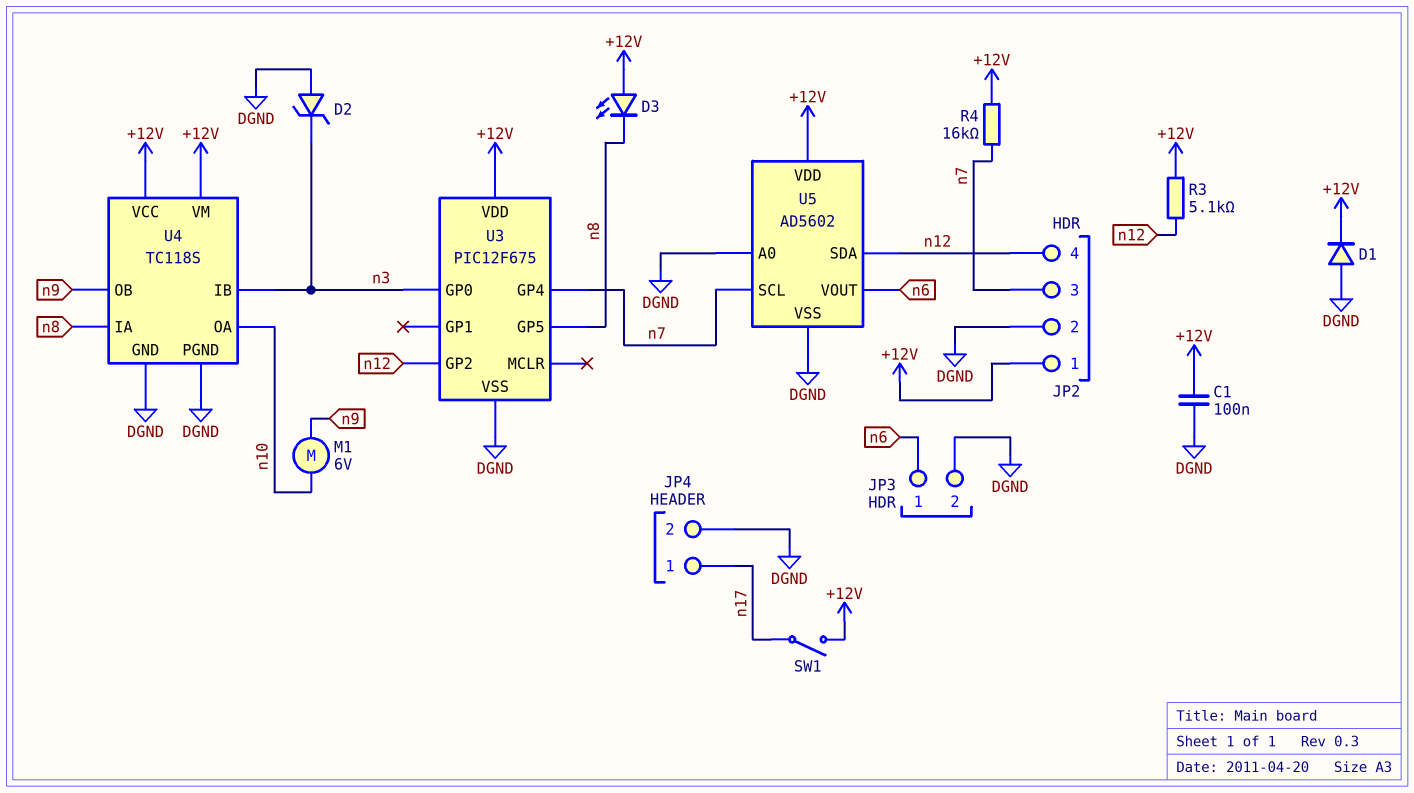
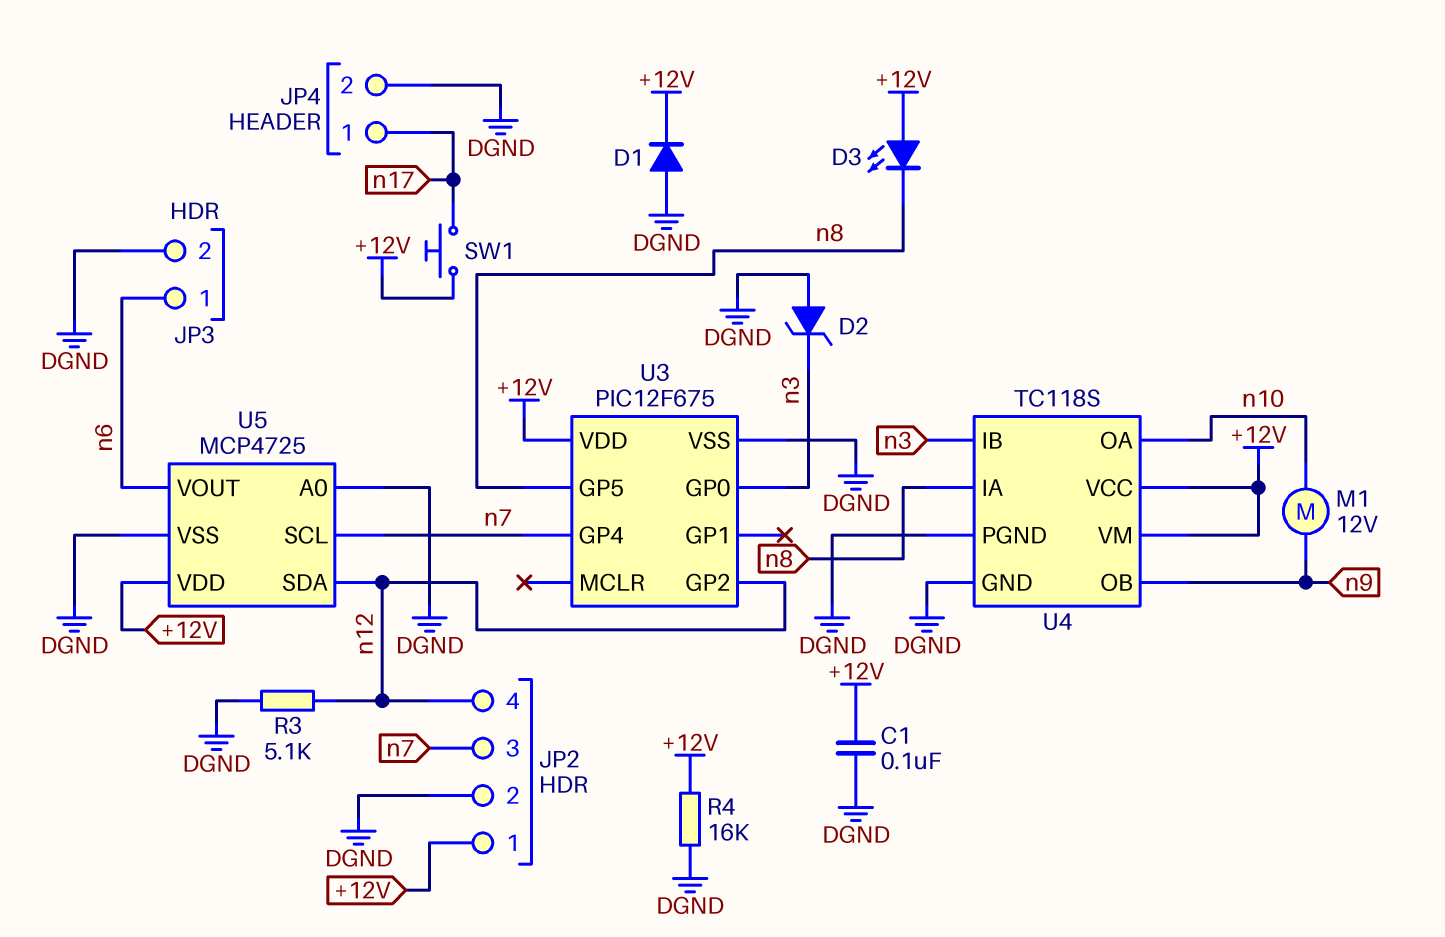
M1: motor 6V (n9, n10) -> motor 12V (n9, n10)
R3: 5.1k (+12V, n12) -> 5.1k (DGND, n12)
R4: 16k (+12V, n7) -> 16k (+12V, DGND)
SW1: switch (+12V, n17) -> button (+12V, n17)
U5: AD5602 -> MCP4725

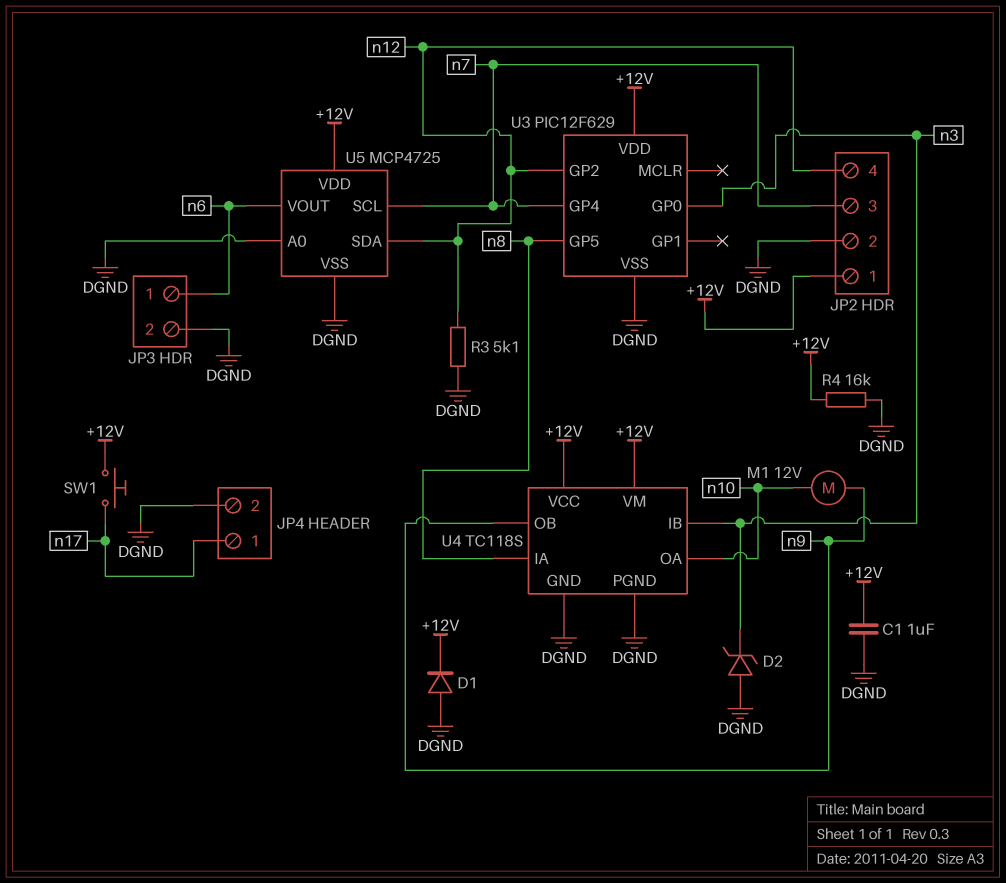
C1: 100nF (+12V, DGND) -> 1uF (+12V, DGND)
D3: LED (A +12V, K n8) -> none
U3: PIC12F675 -> PIC12F629

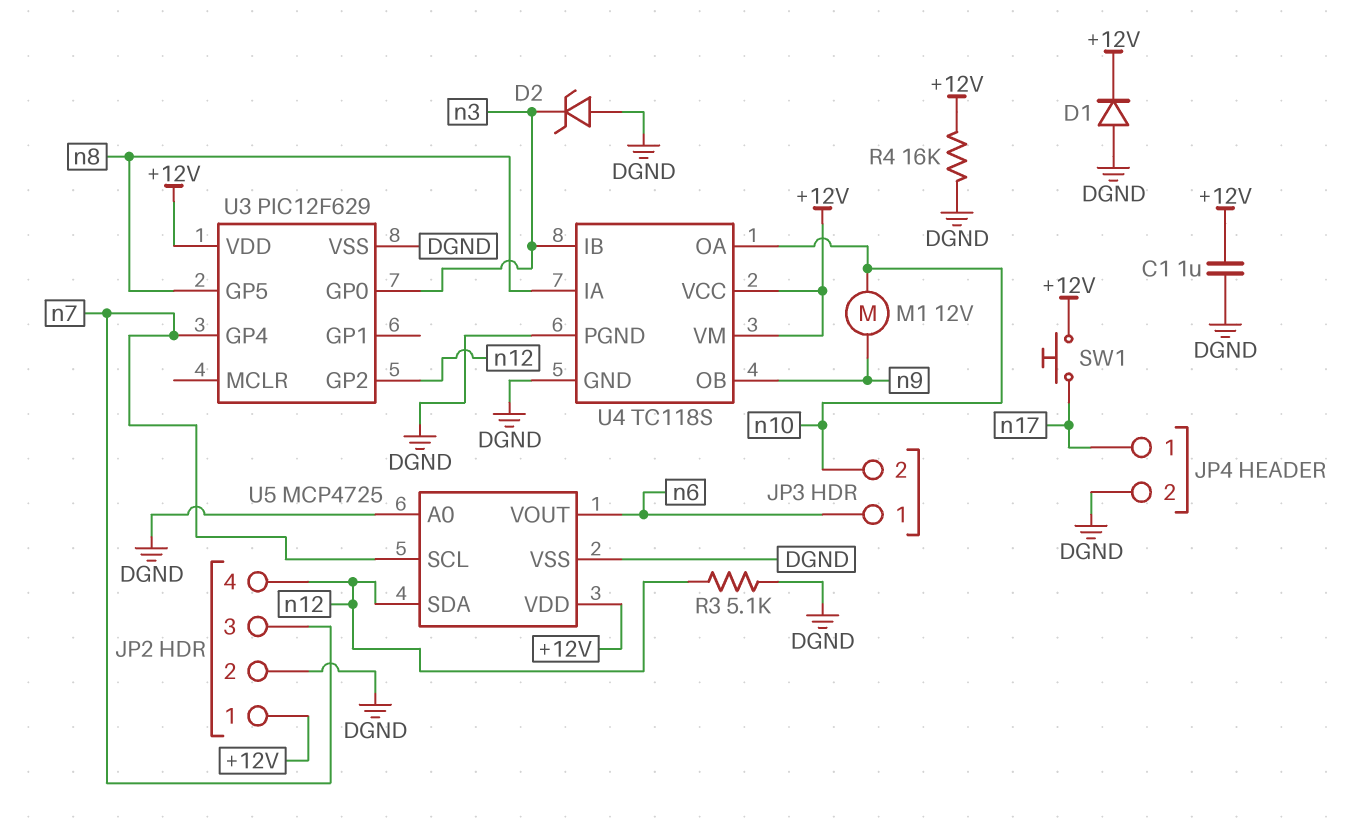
JP3 pin 2: DGND -> n10

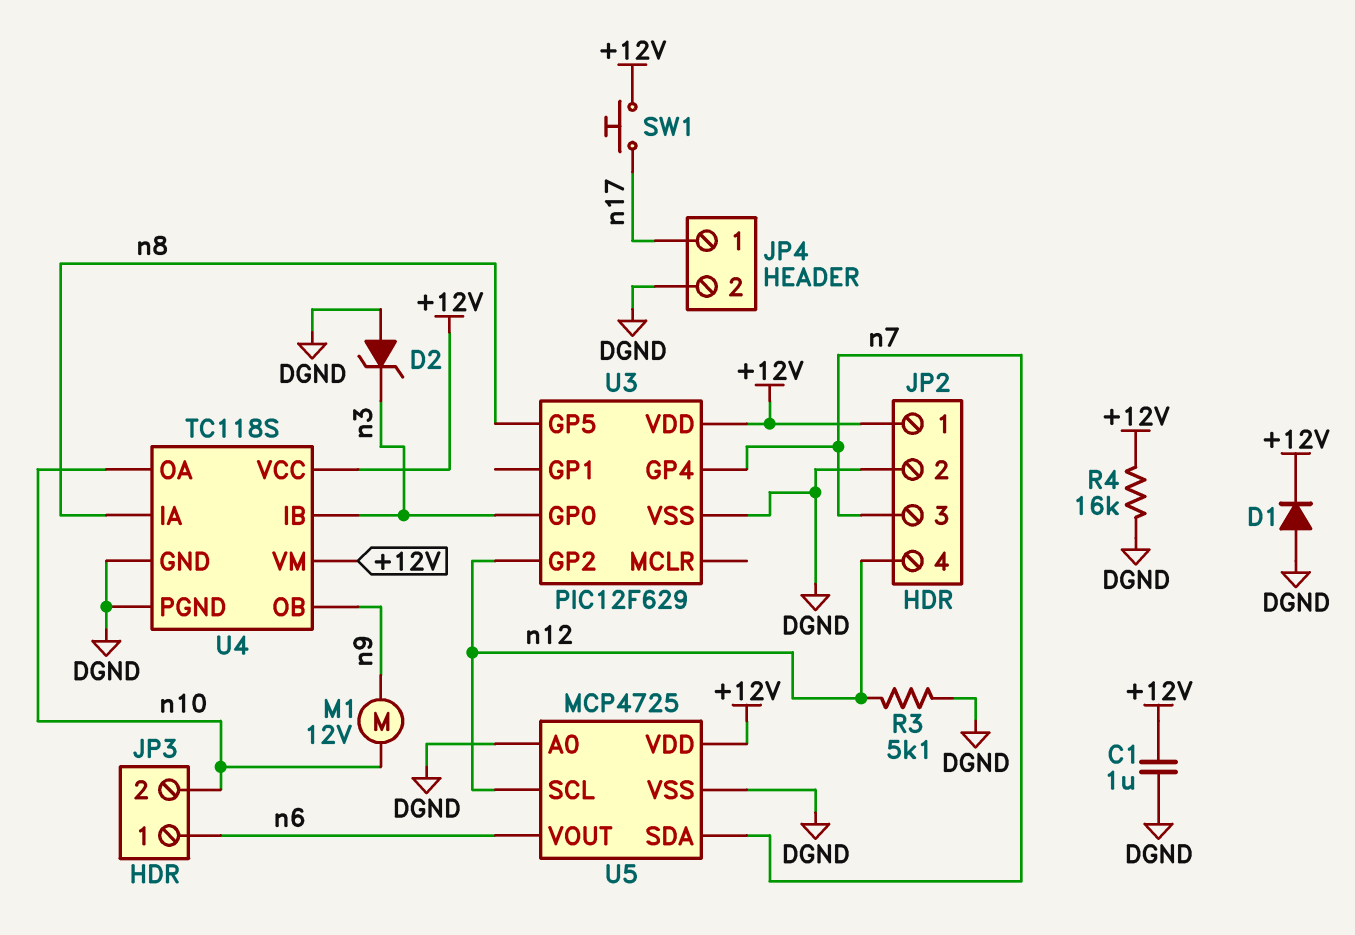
U5 pin SCL: n7 -> n12
U5 pin SDA: n12 -> n7

